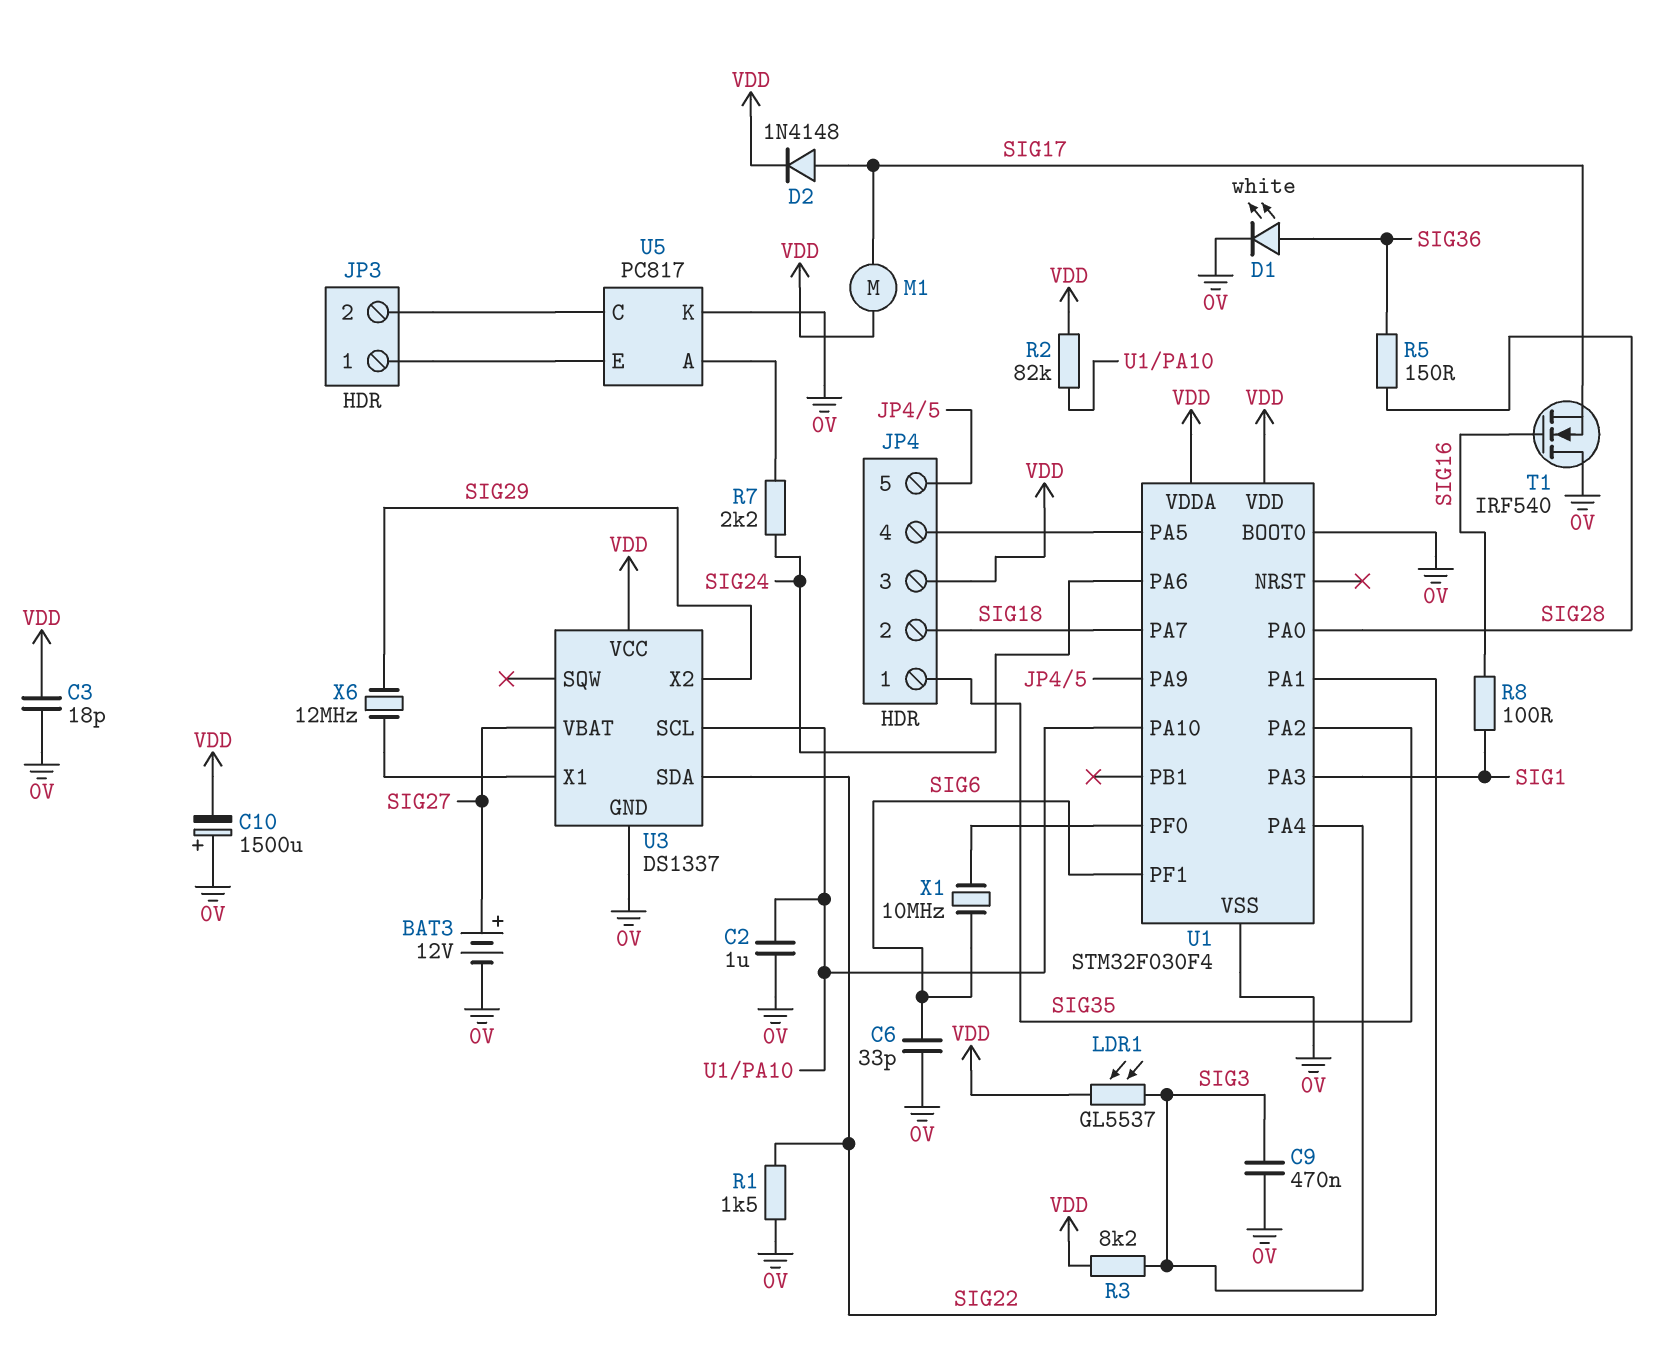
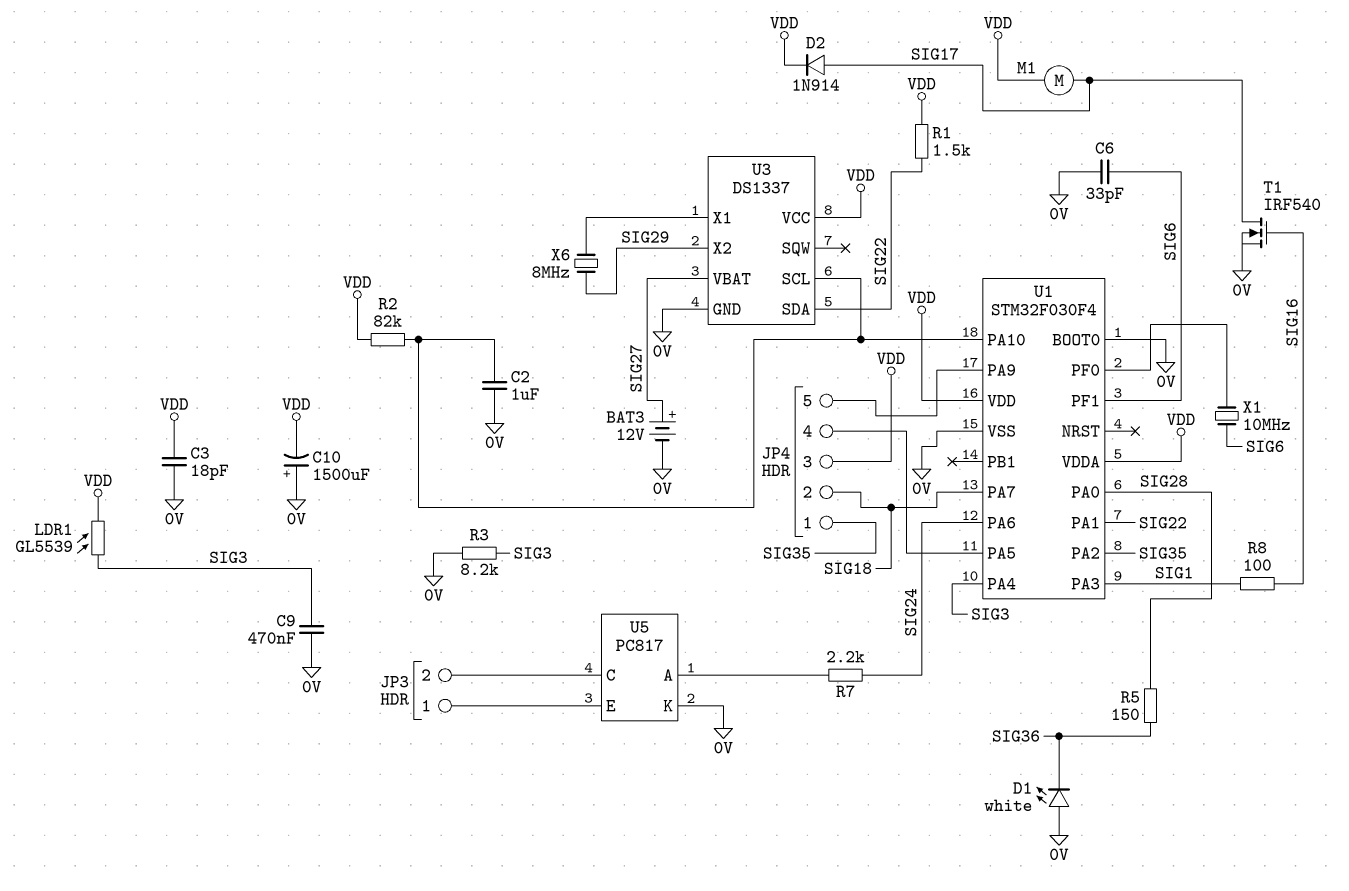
D1: LED white (A SIG36, K 0V) -> LED white (A 0V, K SIG36)
D2: diode 1N4148 (A SIG17, K VDD) -> diode 1N914 (A SIG17, K VDD)
LDR1: GL5537 (SIG3, VDD) -> GL5539 (SIG3, VDD)
R1: 1.5k (0V, SIG22) -> 1.5k (SIG22, VDD)
R3: 8.2k (SIG3, VDD) -> 8.2k (0V, SIG3)
T1: NMOS IRF540 (G SIG16, D 0V, S SIG17) -> NMOS IRF540 (G SIG16, D SIG17, S 0V)
X6: 12MHz (SIG29, U3/X1) -> 8MHz (SIG29, U3/X1)

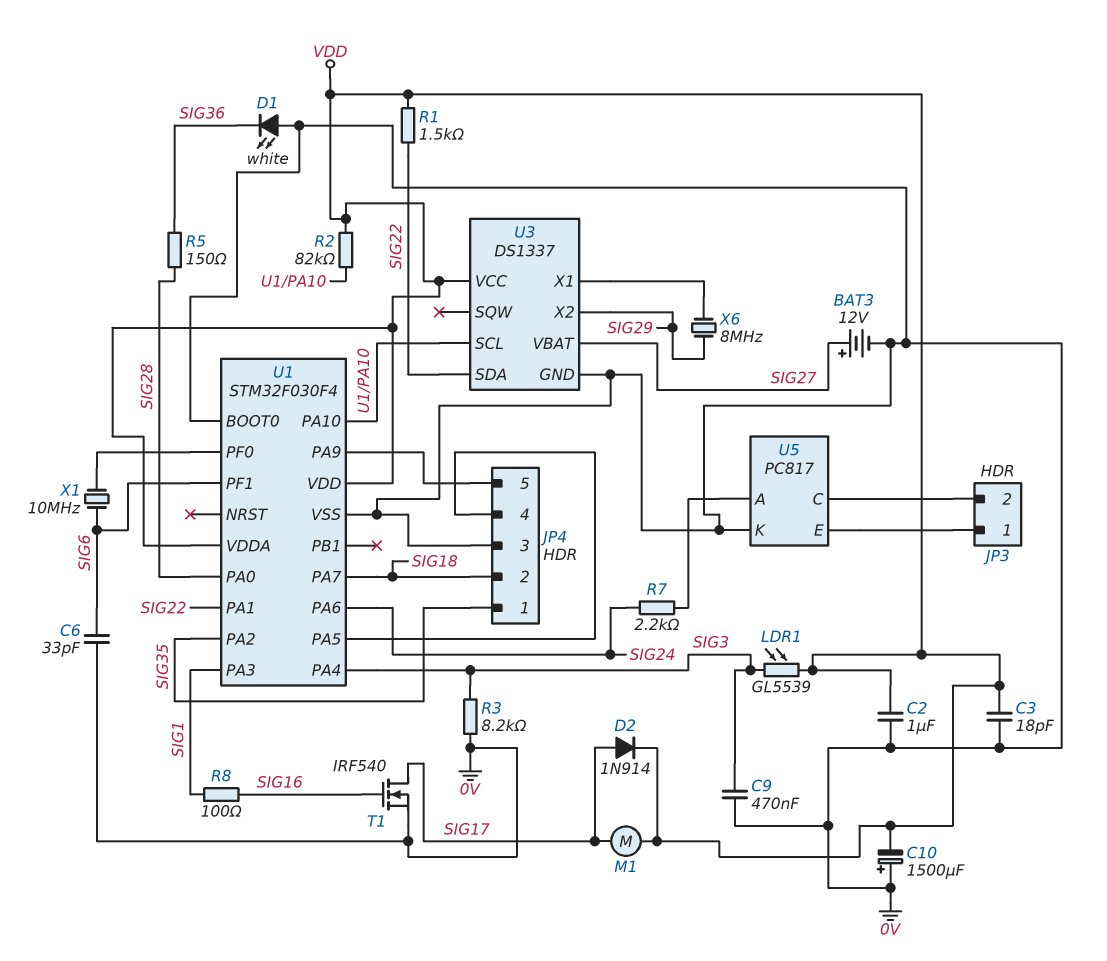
C2: 1uF (0V, U1/PA10) -> 1uF (0V, VDD)
JP4 pin 3: VDD -> 0V

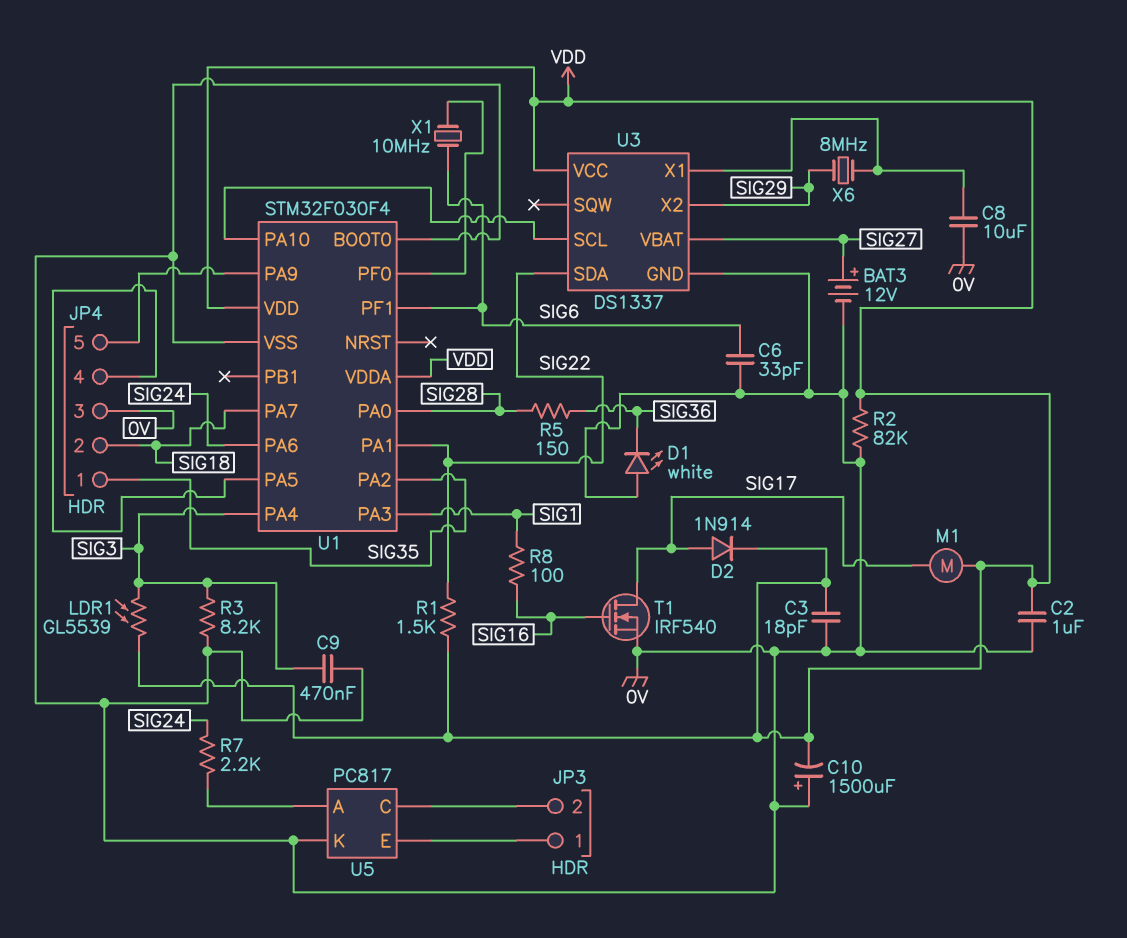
C8: none -> 10uF (0V, U3/X1)
R2: 82k (U1/PA10, VDD) -> 82k (0V, VDD)

